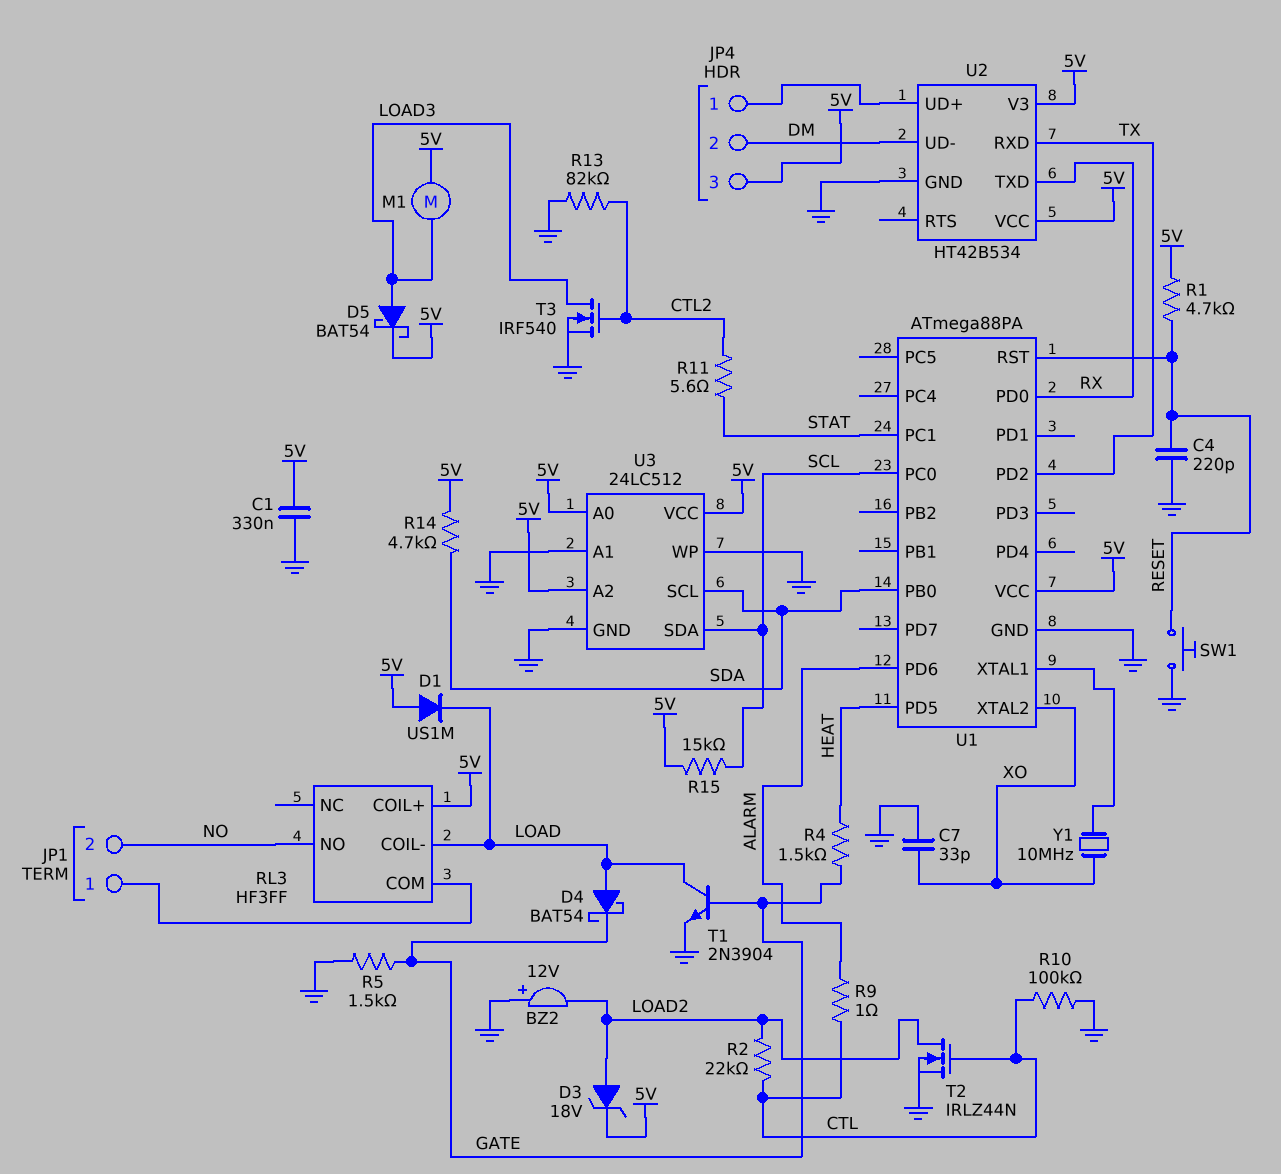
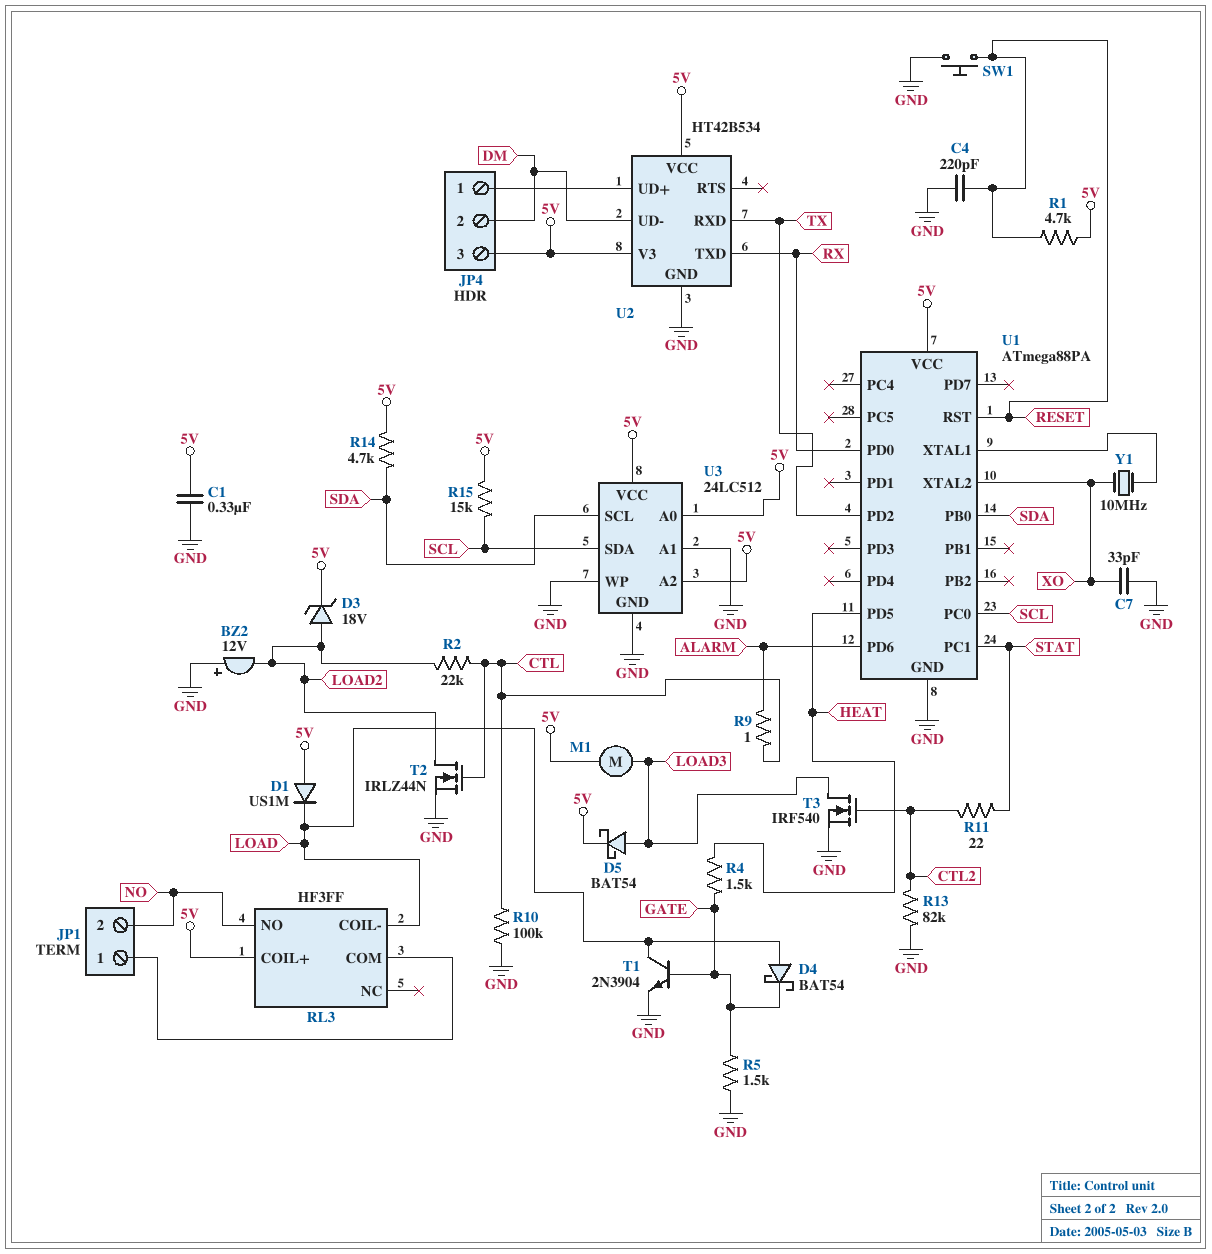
R11: 5.6 (CTL2, STAT) -> 22 (CTL2, STAT)

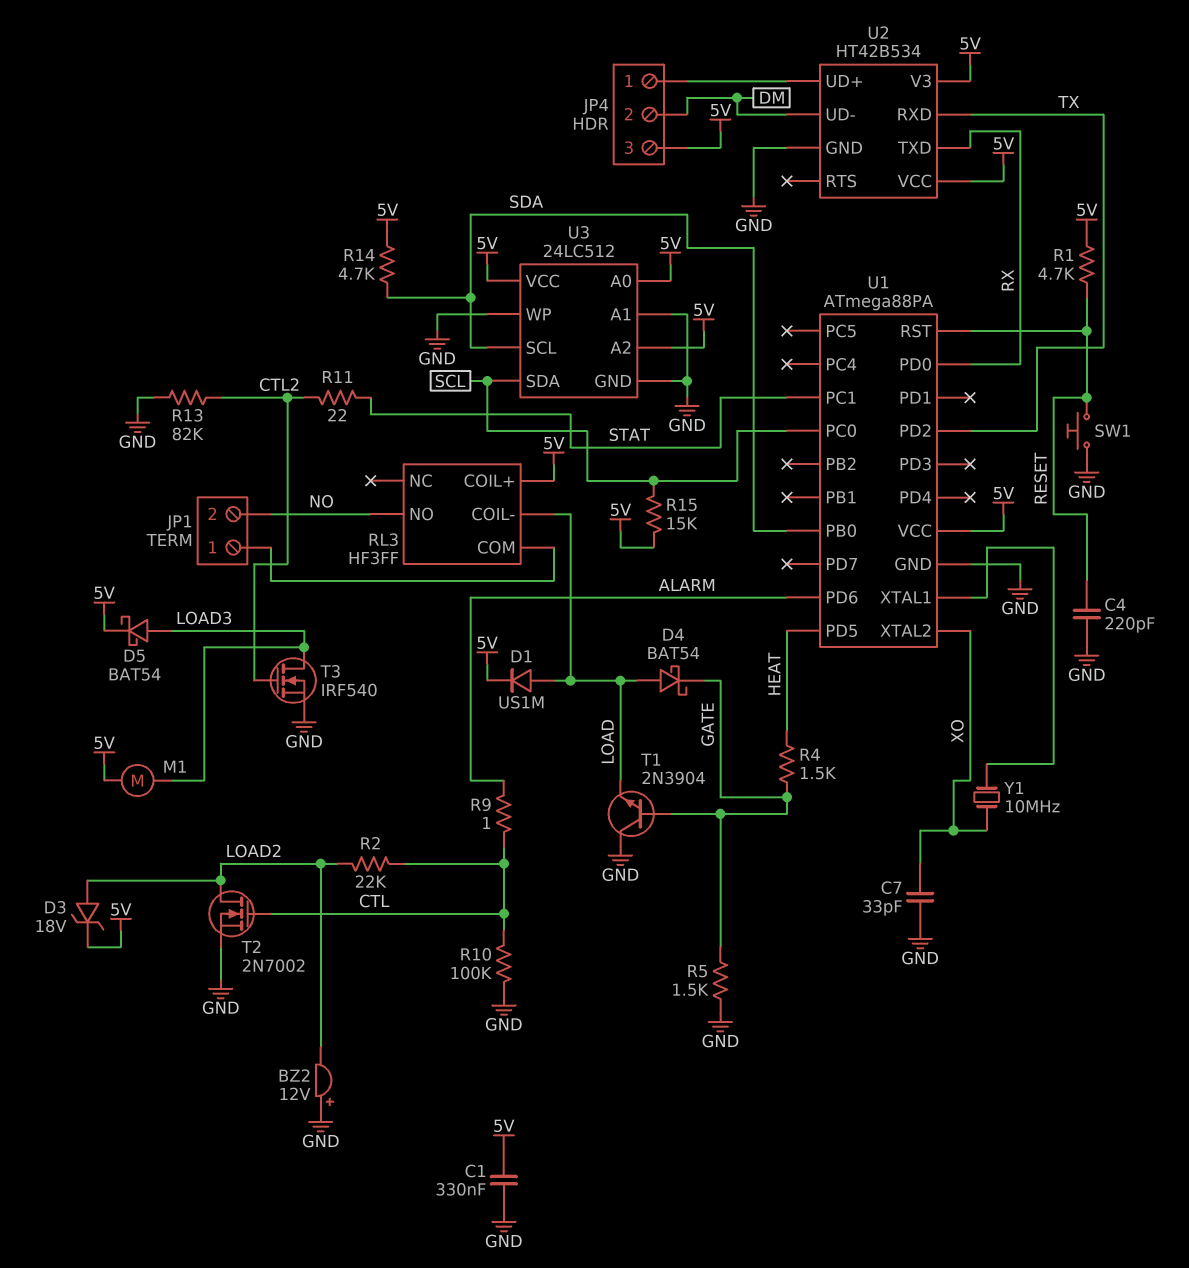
D1: diode US1M (A 5V, K LOAD) -> diode US1M (A LOAD, K 5V)
T1: NPN 2N3904 (B GATE, C LOAD, E GND) -> NPN 2N3904 (B GATE, C GND, E LOAD)
T2: NMOS IRLZ44N (G CTL, D LOAD2, S GND) -> NMOS 2N7002 (G CTL, D LOAD2, S GND)

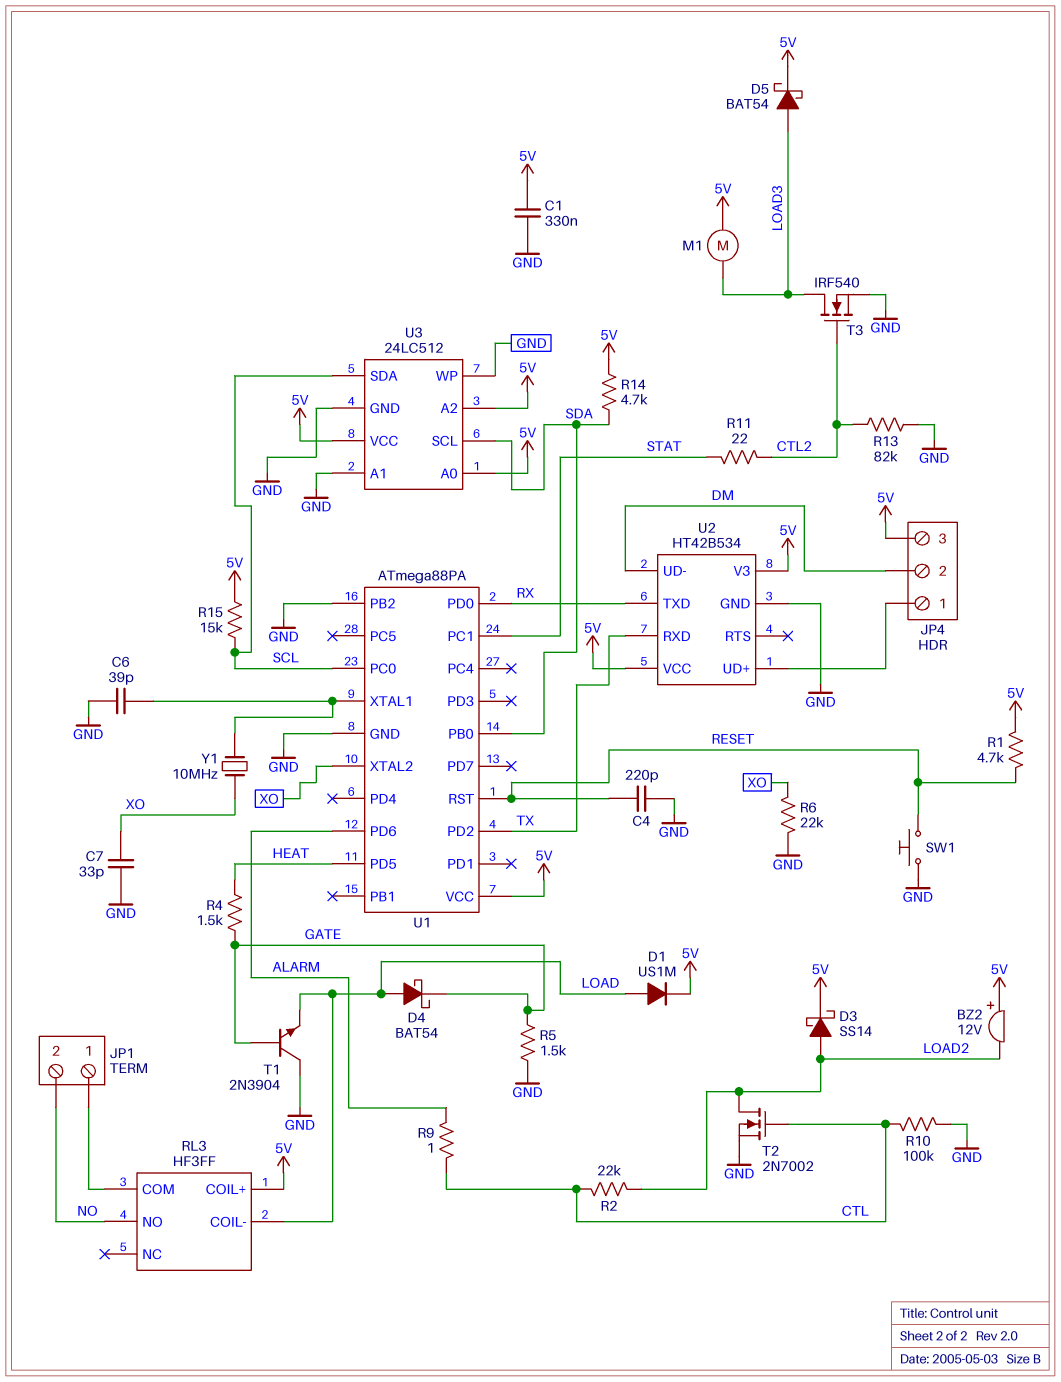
BZ2: buzzer 12V (plus GND, minus LOAD2) -> buzzer 12V (plus 5V, minus LOAD2)
C6: none -> 39pF (GND, U1/XTAL1)
D3: zener 18V (A LOAD2, K 5V) -> schottky SS14 (A LOAD2, K 5V)
R6: none -> 22k (GND, XO)
U1 pin PB2: none -> GND

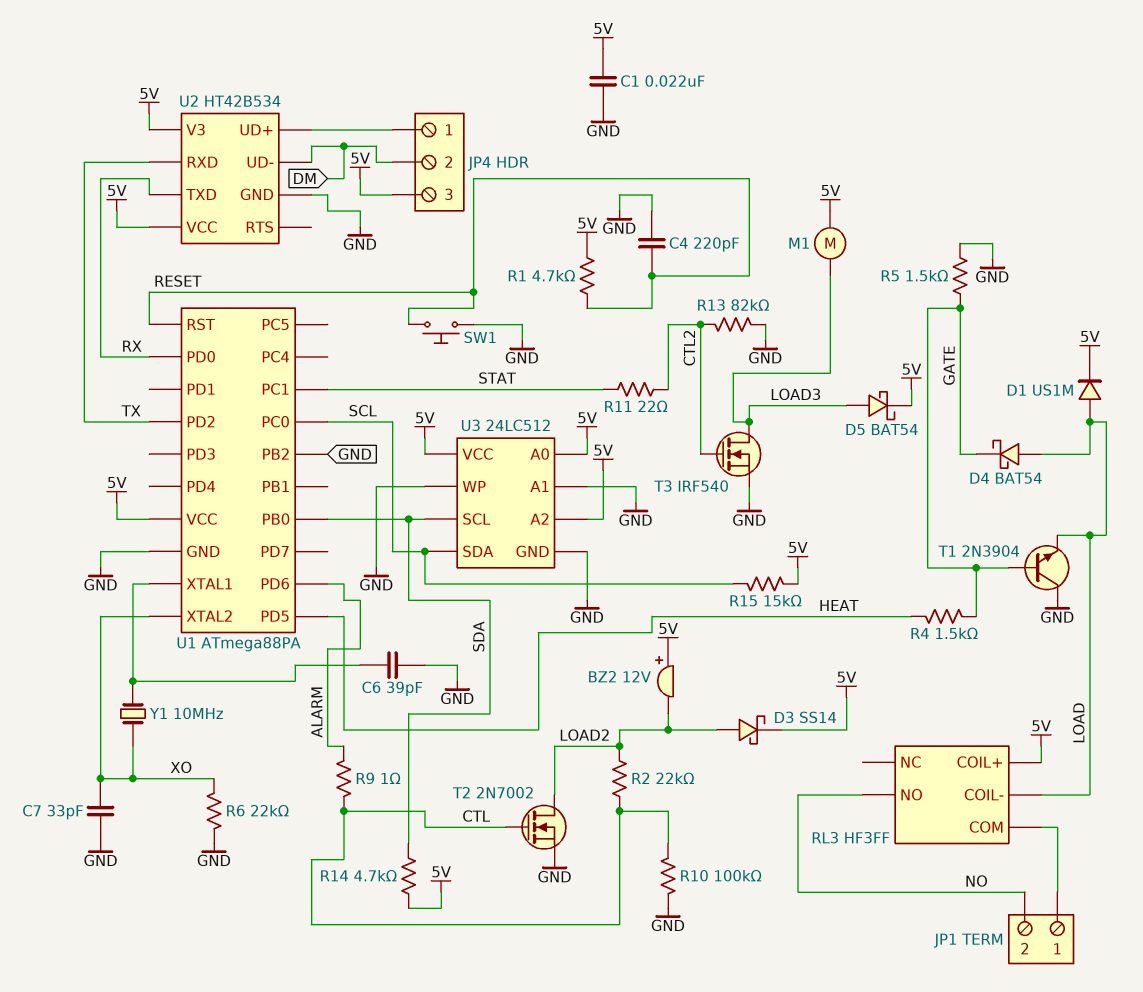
C1: 330nF (5V, GND) -> 22nF (5V, GND)

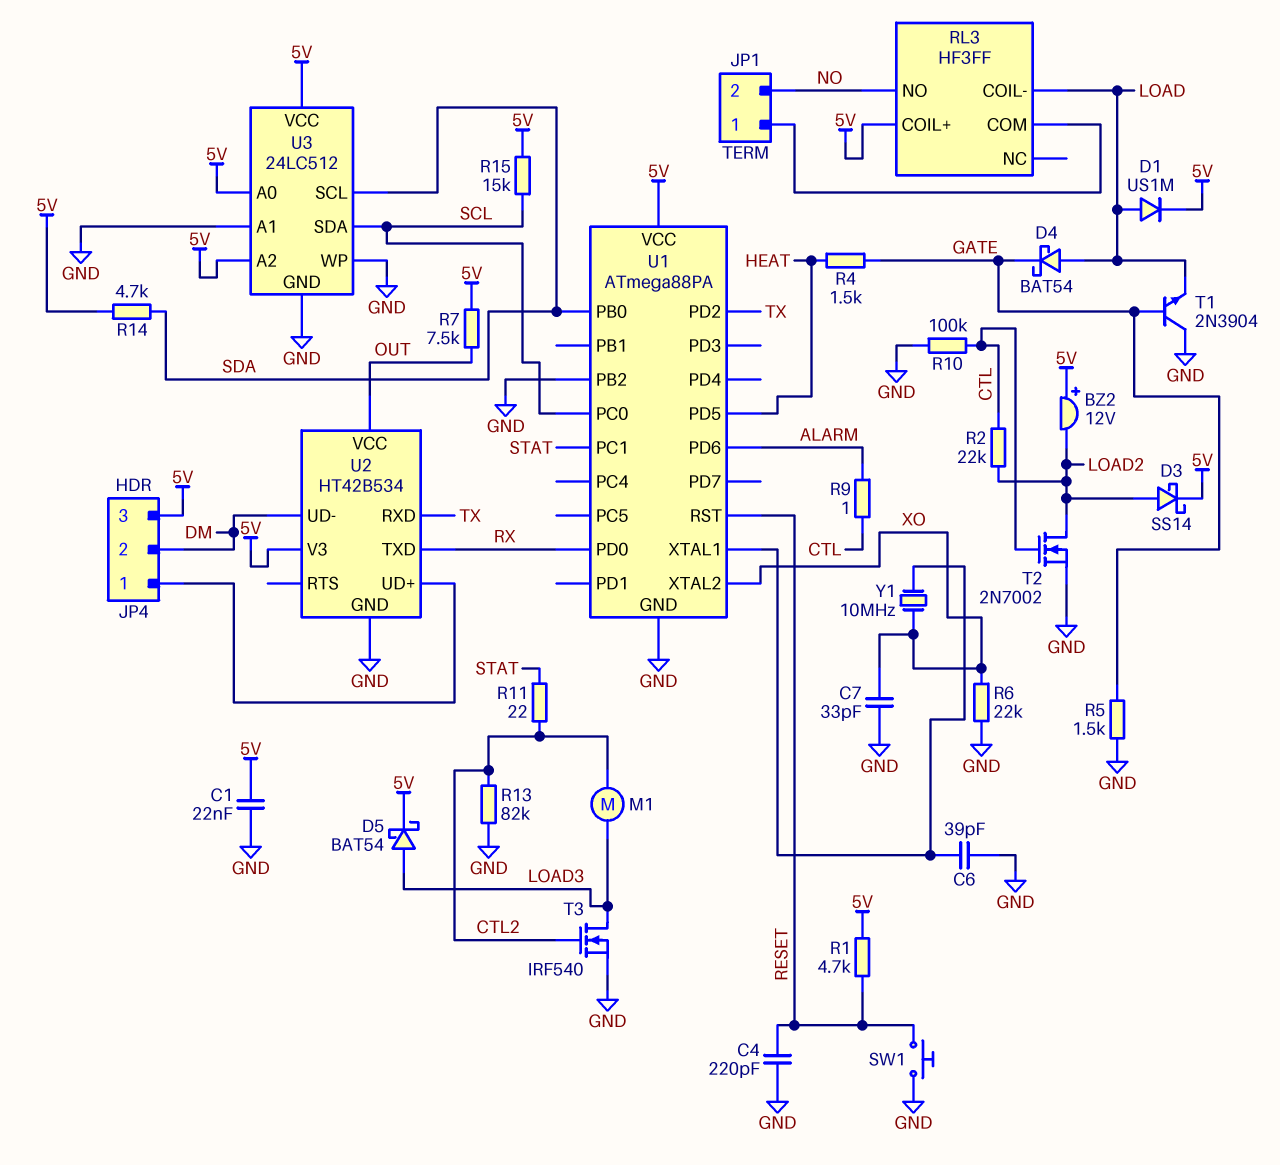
M1: motor (5V, LOAD3) -> motor (CTL2, LOAD3)
R7: none -> 7.5k (5V, OUT)
U2 pin VCC: 5V -> OUT

